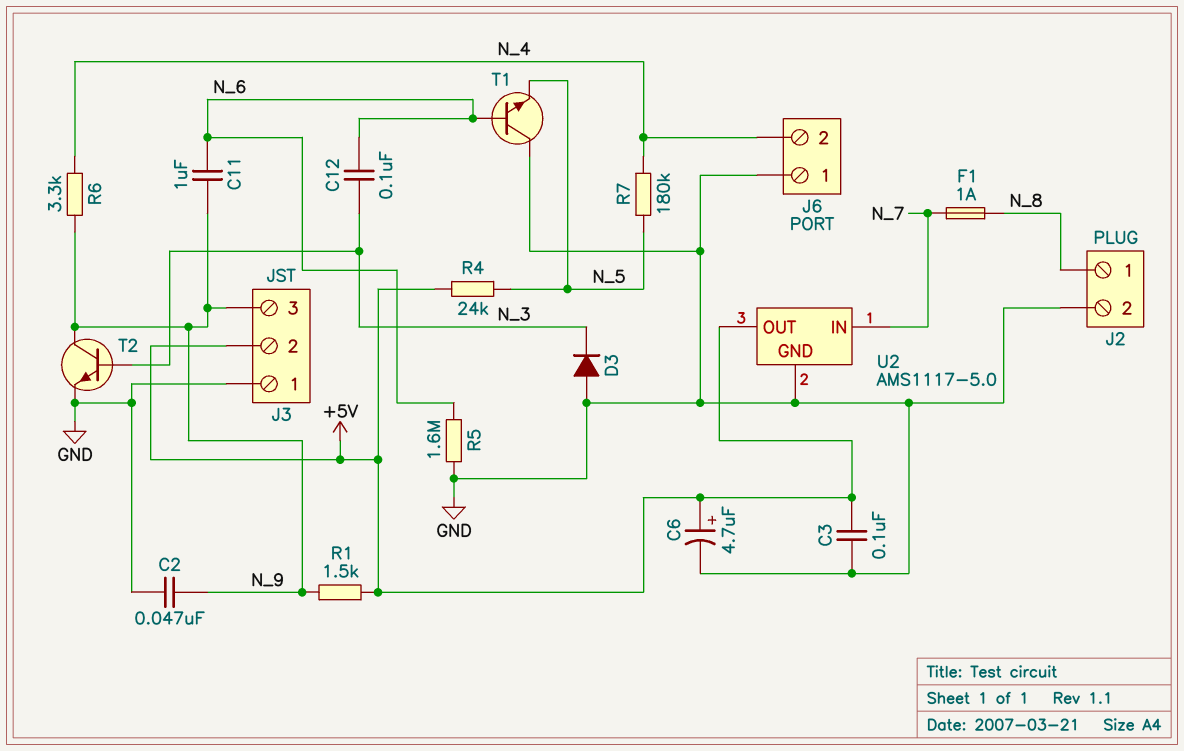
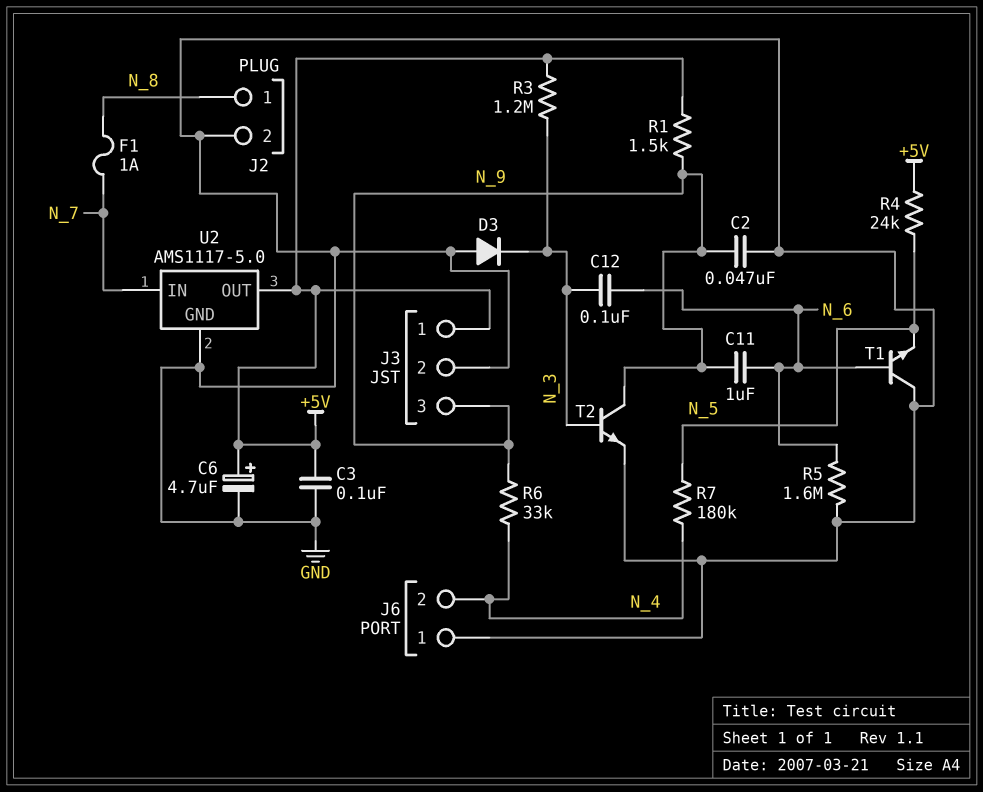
J3 pin 1: GND -> +5V
J3 pin 2: +5V -> GND
R3: none -> 1.2M (+5V, N_3)
R6: 3.3k (N_4, N_9) -> 33k (N_4, N_9)

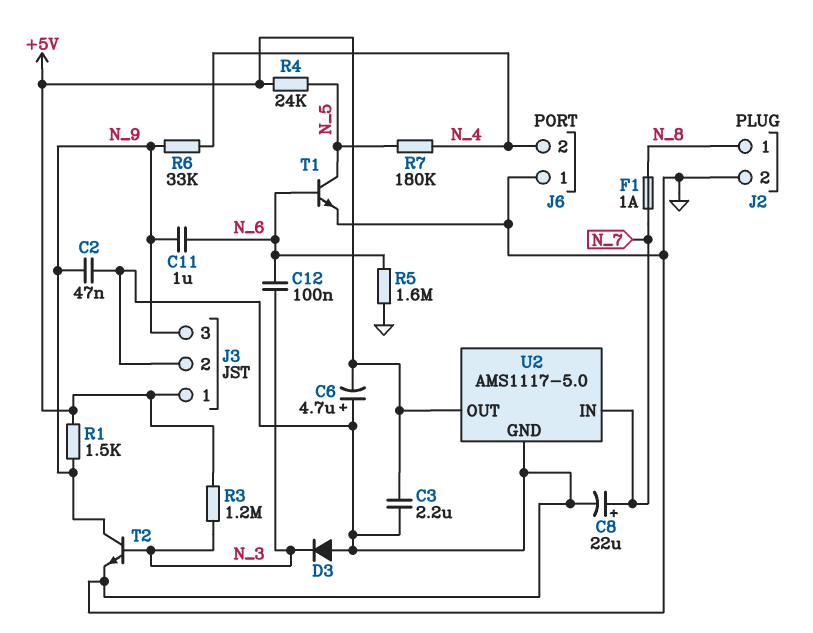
C3: 100nF (+5V, GND) -> 2.2uF (+5V, GND)
C6: 4.7uF (plus +5V, minus GND) -> 4.7uF (plus GND, minus +5V)
C8: none -> 22uF (plus N_7, minus GND)
T1: NPN (B N_6, C GND, E N_5) -> NPN (B N_6, C N_5, E GND)

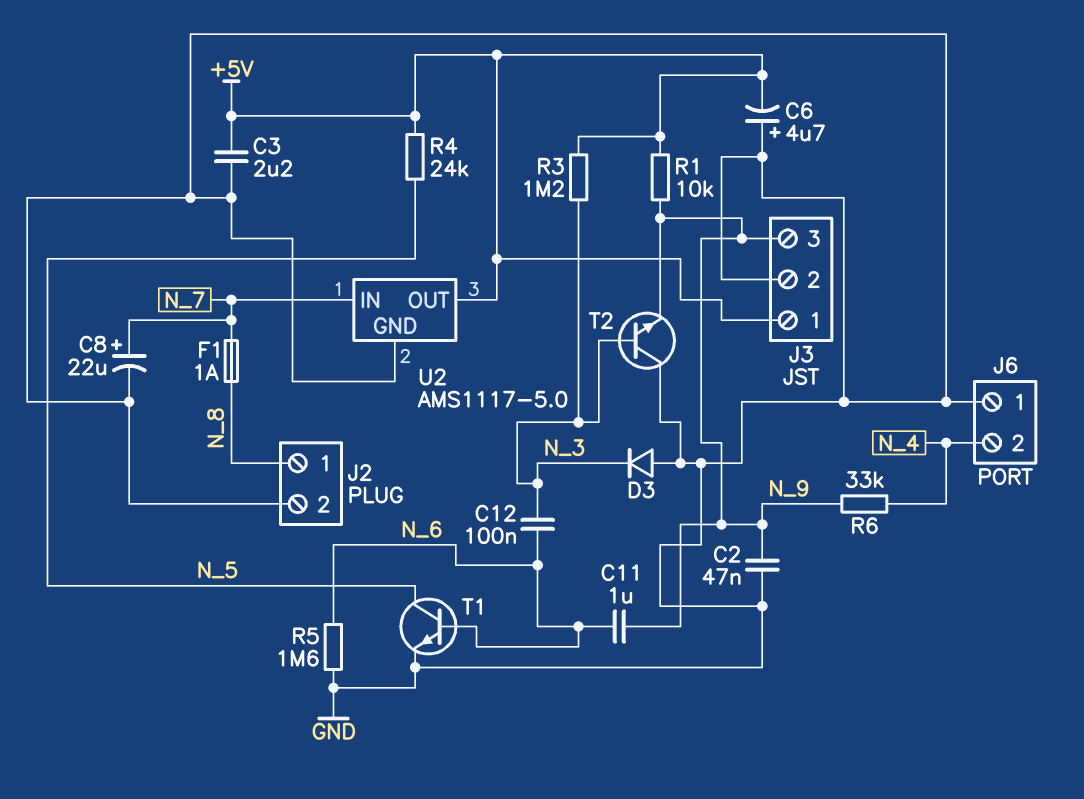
R1: 1.5k (+5V, N_9) -> 10k (+5V, N_9)
R7: 180k (N_4, N_5) -> none
T2: NPN (B N_3, C N_9, E GND) -> NPN (B N_3, C GND, E N_9)

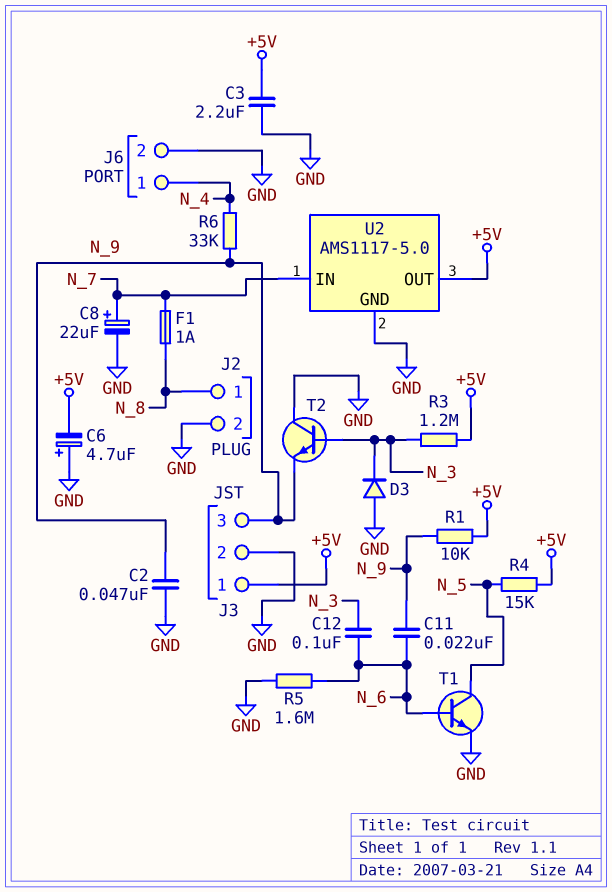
C11: 1uF (N_6, N_9) -> 22nF (N_6, N_9)
J6 pin 1: GND -> N_4
J6 pin 2: N_4 -> GND
R4: 24k (+5V, N_5) -> 15k (+5V, N_5)

